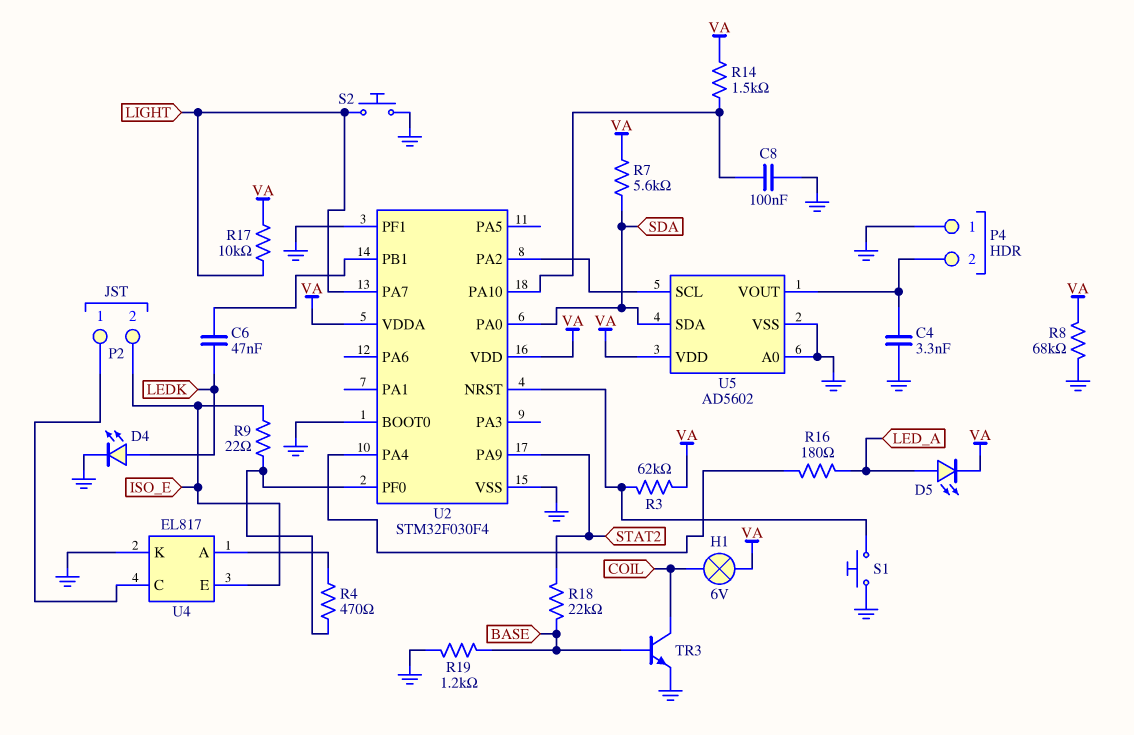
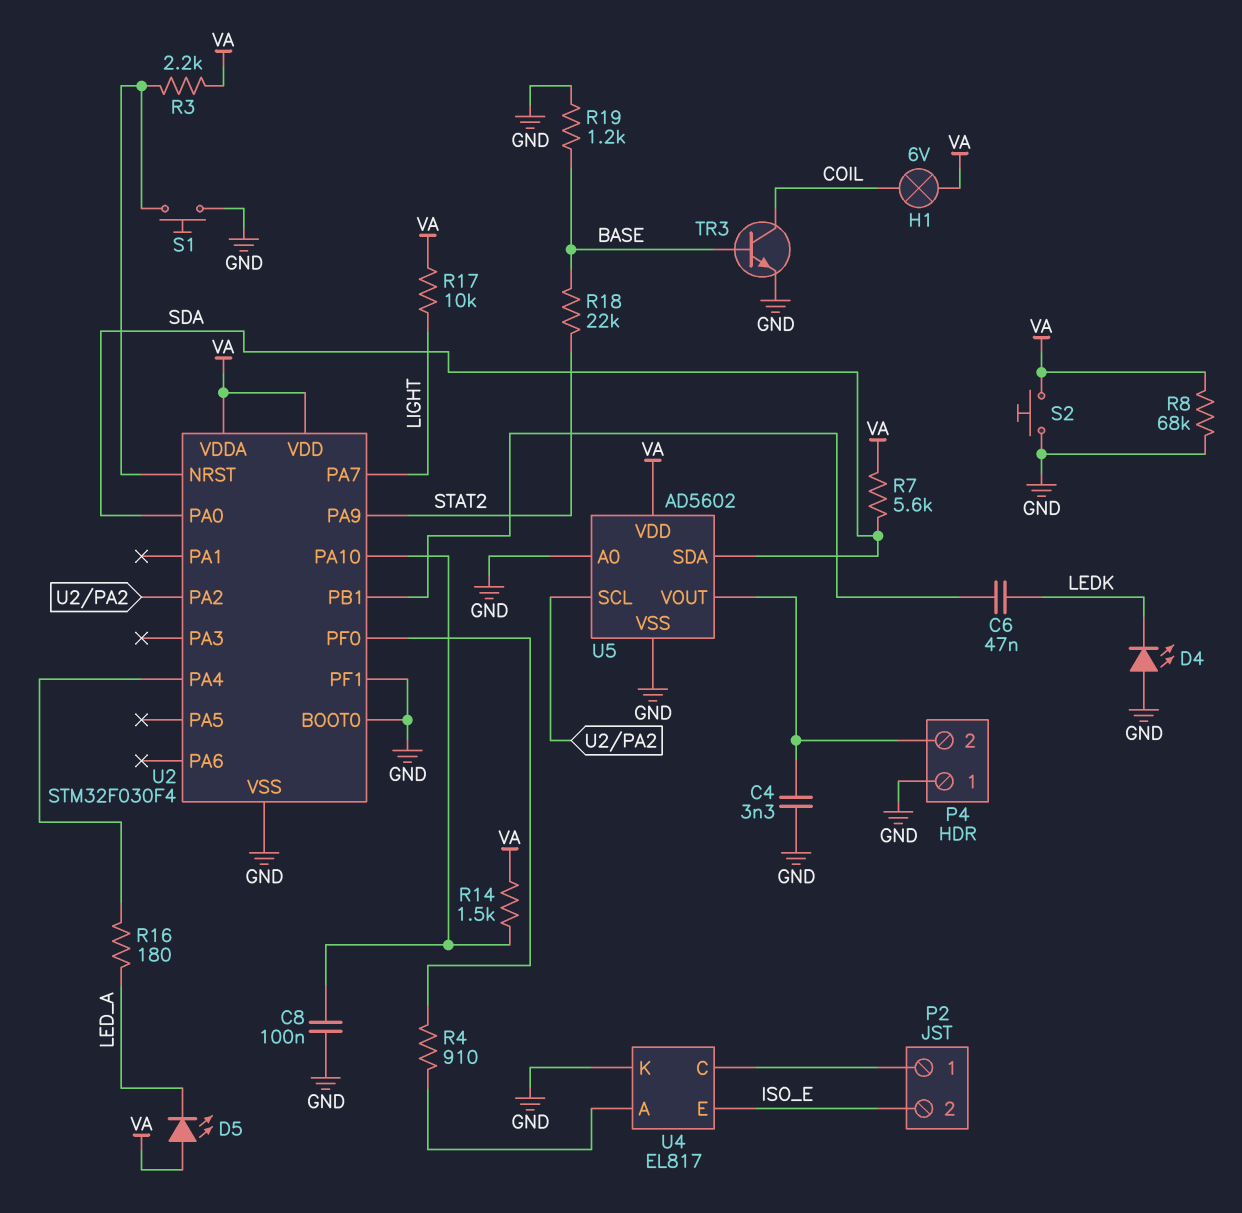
D4: LED (A LEDK, K GND) -> LED (A GND, K LEDK)
D5: LED (A LED_A, K VA) -> LED (A VA, K LED_A)
R3: 62k (U2/NRST, VA) -> 2.2k (U2/NRST, VA)
R4: 470 (U2/PF0, U4/A) -> 910 (U2/PF0, U4/A)
R9: 22 (ISO_E, U2/PF0) -> none
S2: button (GND, LIGHT) -> button (GND, VA)

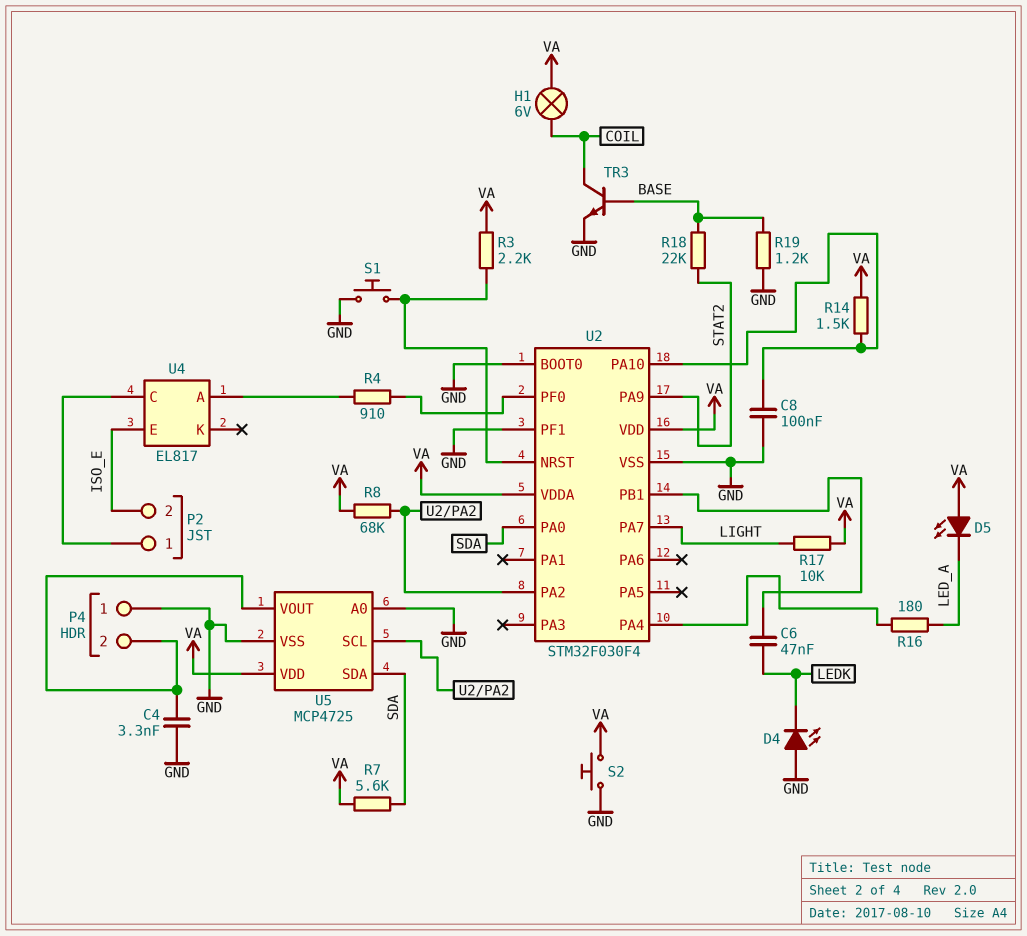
R8: 68k (GND, VA) -> 68k (U2/PA2, VA)
U4 pin K: GND -> none
U5: AD5602 -> MCP4725

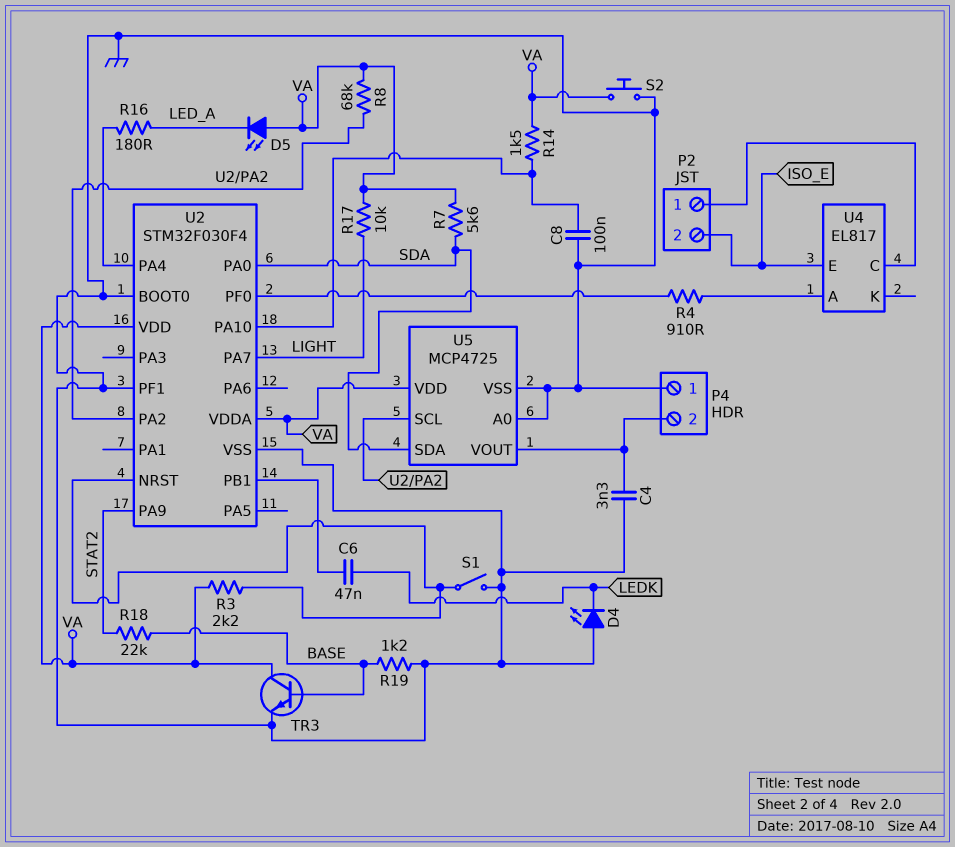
H1: lamp 6V (COIL, VA) -> none
S1: button (GND, U2/NRST) -> switch (GND, U2/NRST)
TR3: NPN (B BASE, C COIL, E GND) -> NPN (B BASE, C VA, E GND)

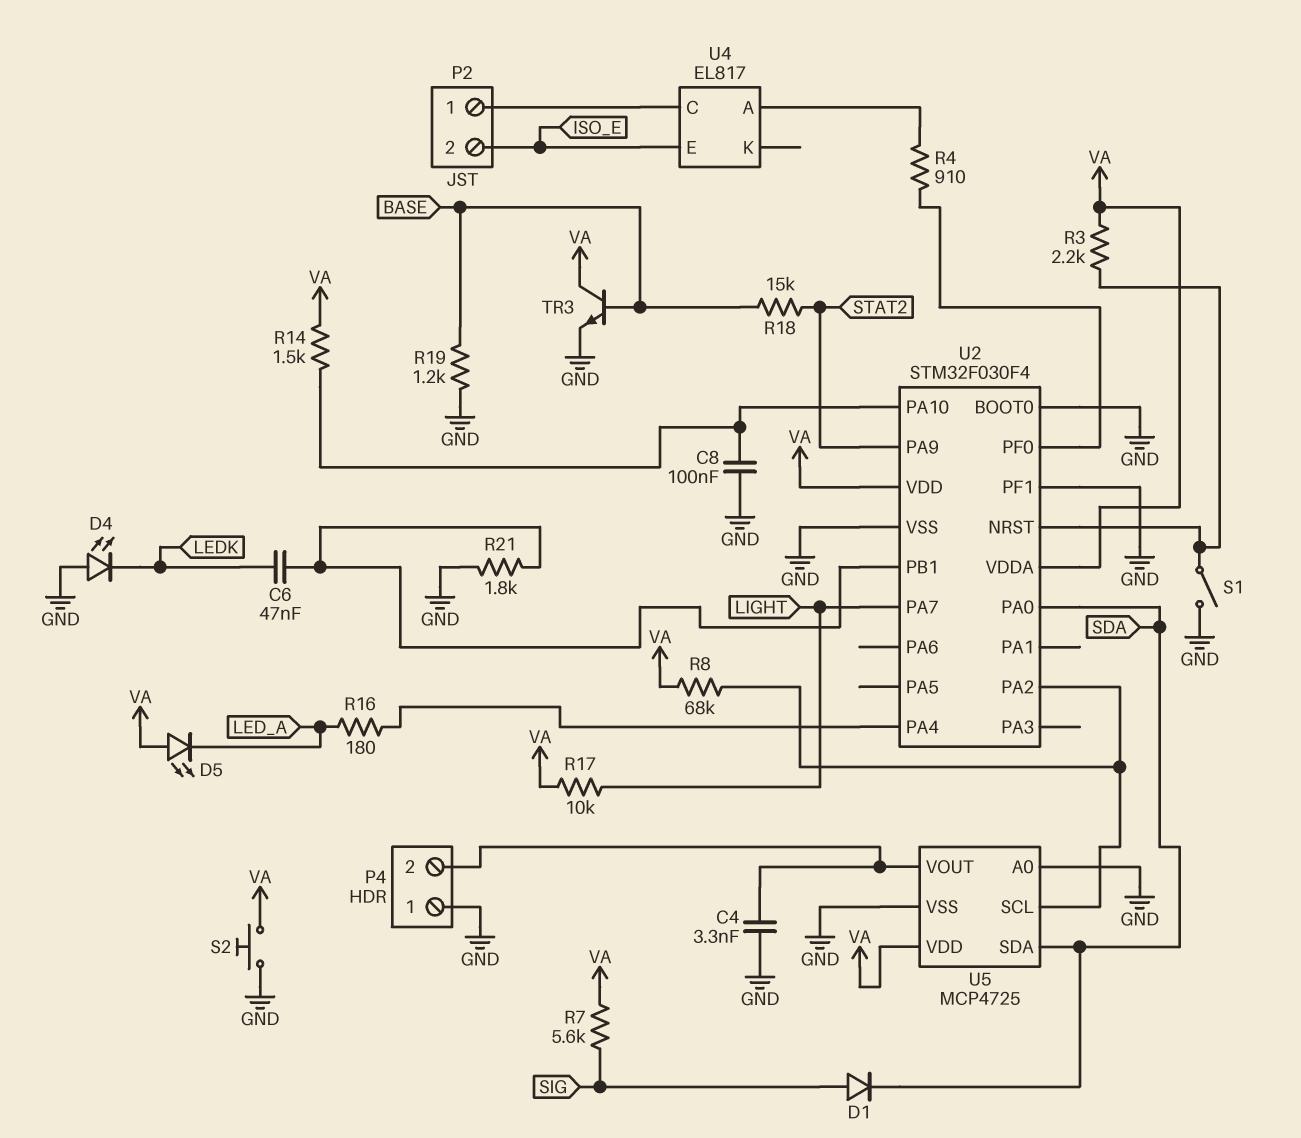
D1: none -> diode (A SIG, K SDA)
R7: 5.6k (SDA, VA) -> 5.6k (SIG, VA)
R18: 22k (BASE, STAT2) -> 15k (BASE, STAT2)
R21: none -> 1.8k (GND, U2/PB1)

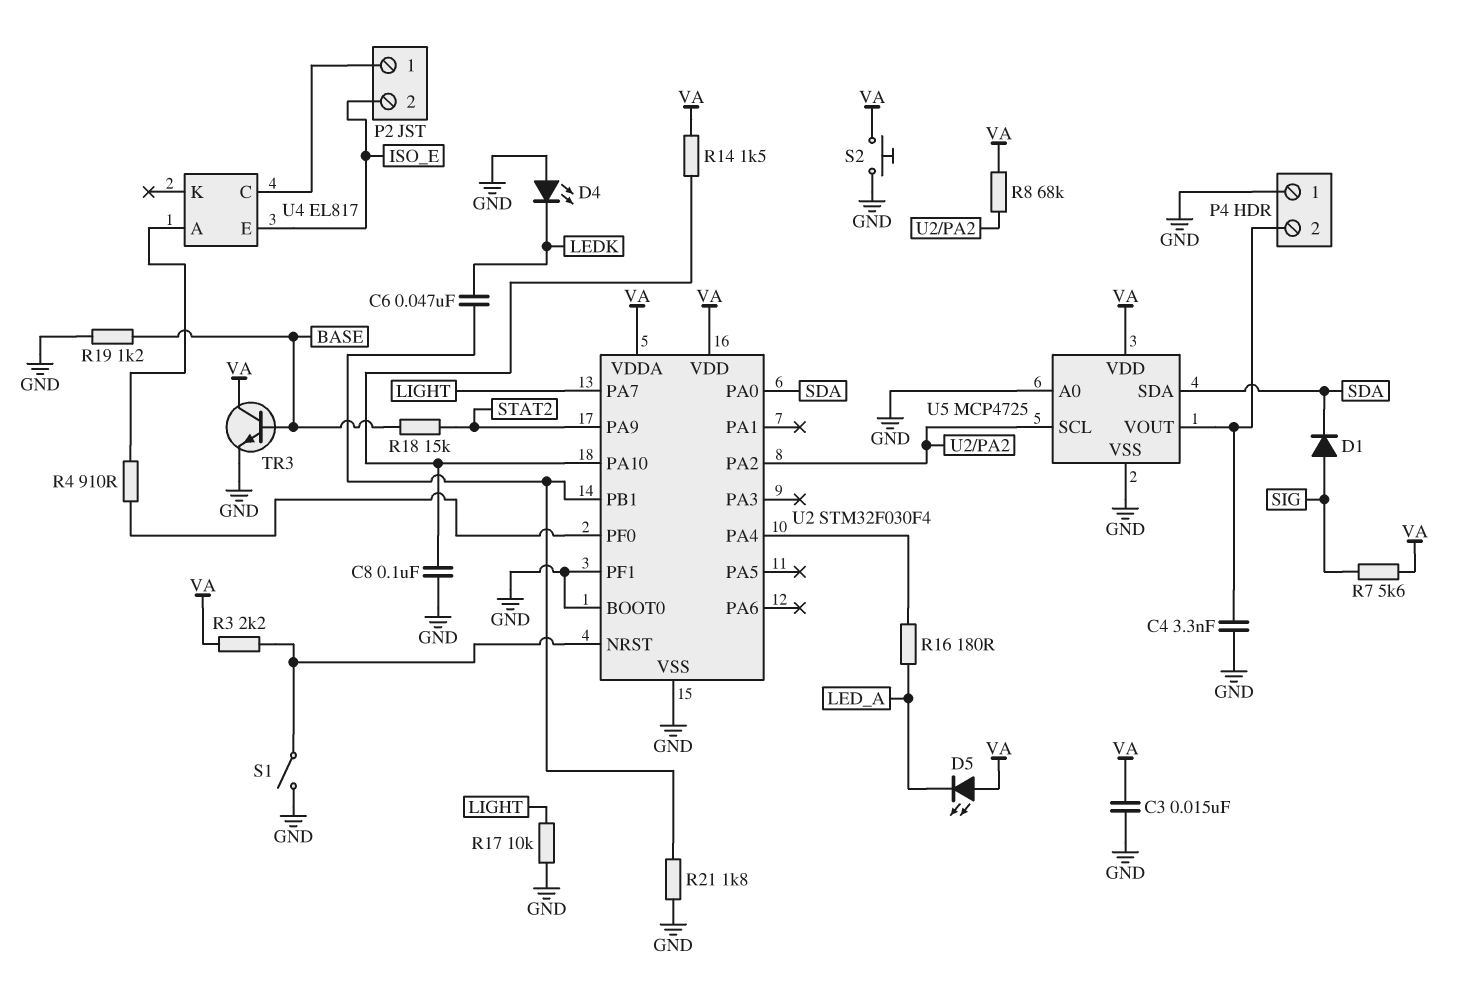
C3: none -> 15nF (GND, VA)
R17: 10k (LIGHT, VA) -> 10k (GND, LIGHT)

